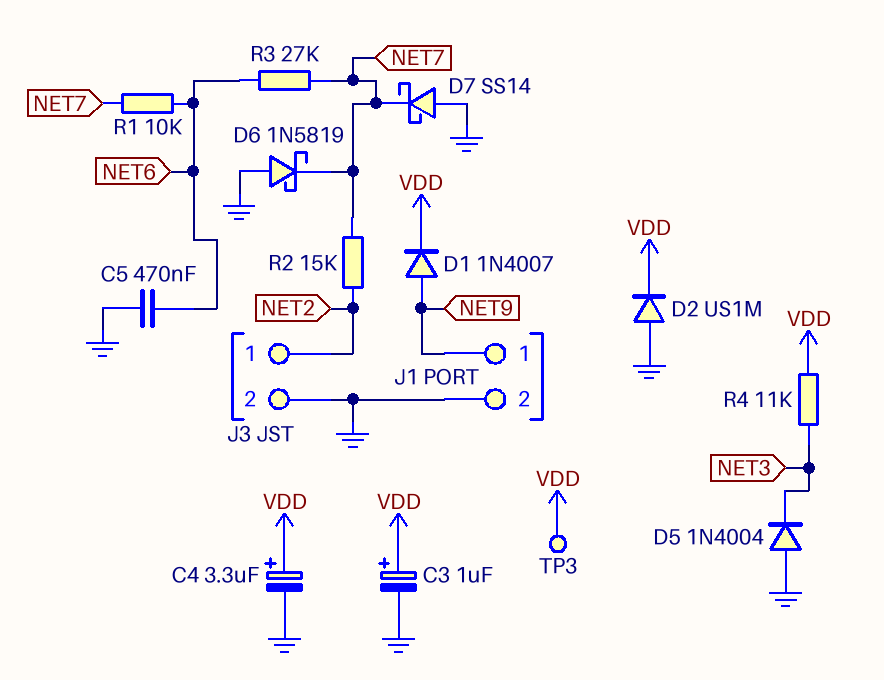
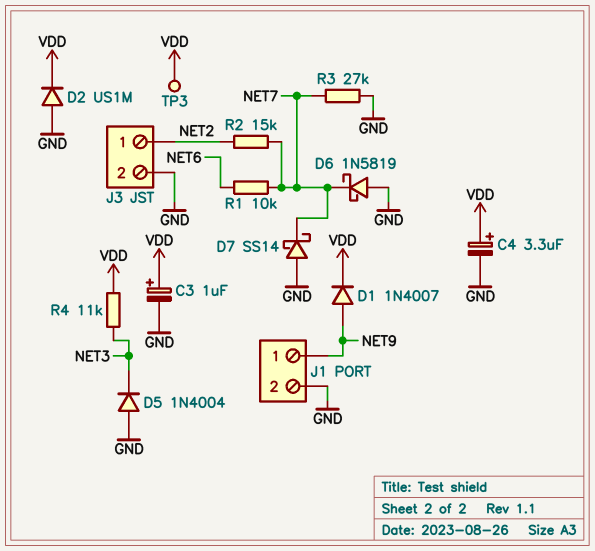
C5: 470nF (GND, NET6) -> none
R3: 27k (NET6, NET7) -> 27k (GND, NET7)

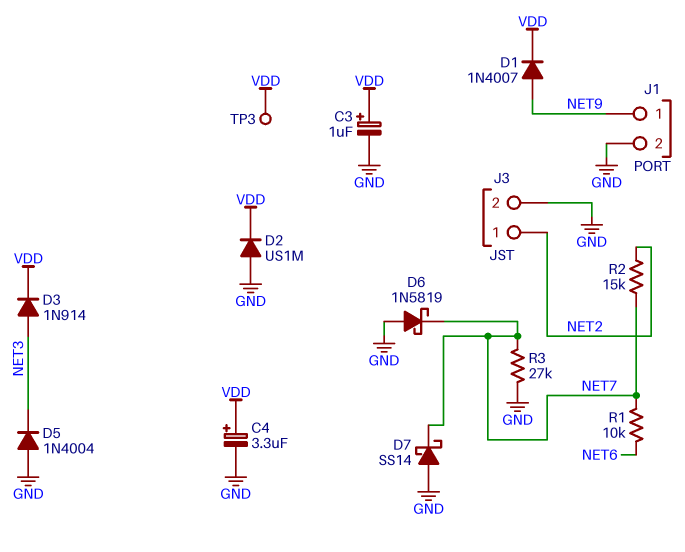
D3: none -> diode 1N914 (A NET3, K VDD)
R4: 11k (NET3, VDD) -> none

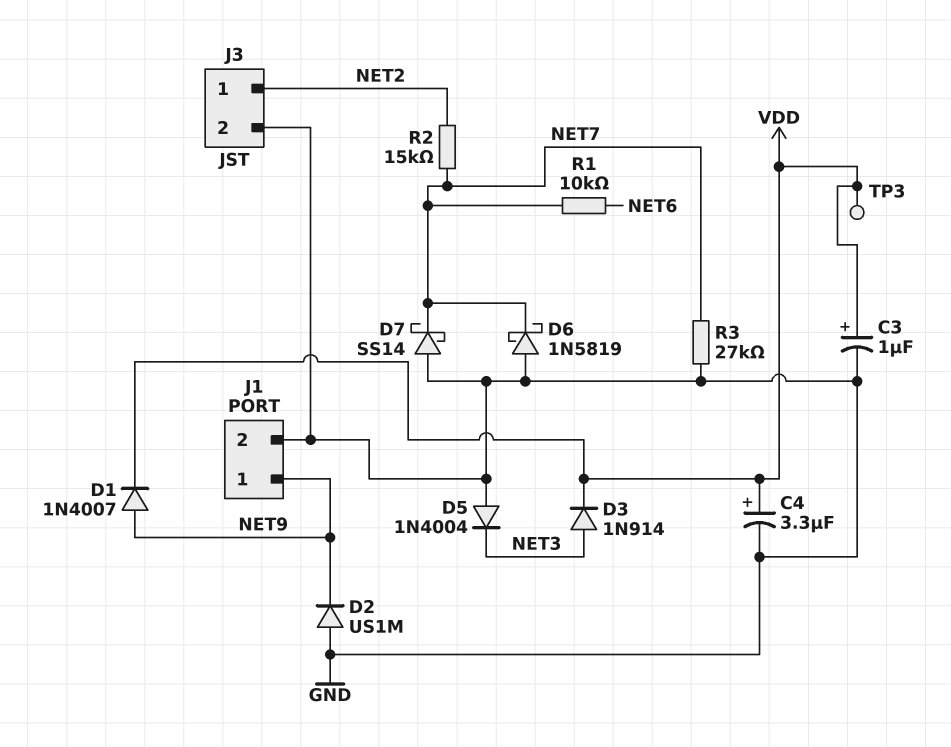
D2: diode US1M (A GND, K VDD) -> diode US1M (A GND, K NET9)

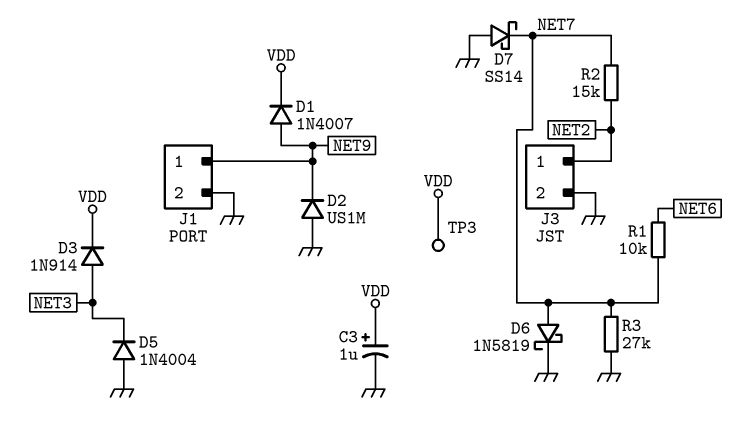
C4: 3.3uF (plus VDD, minus GND) -> none
D6: schottky 1N5819 (A GND, K NET7) -> schottky 1N5819 (A NET7, K GND)

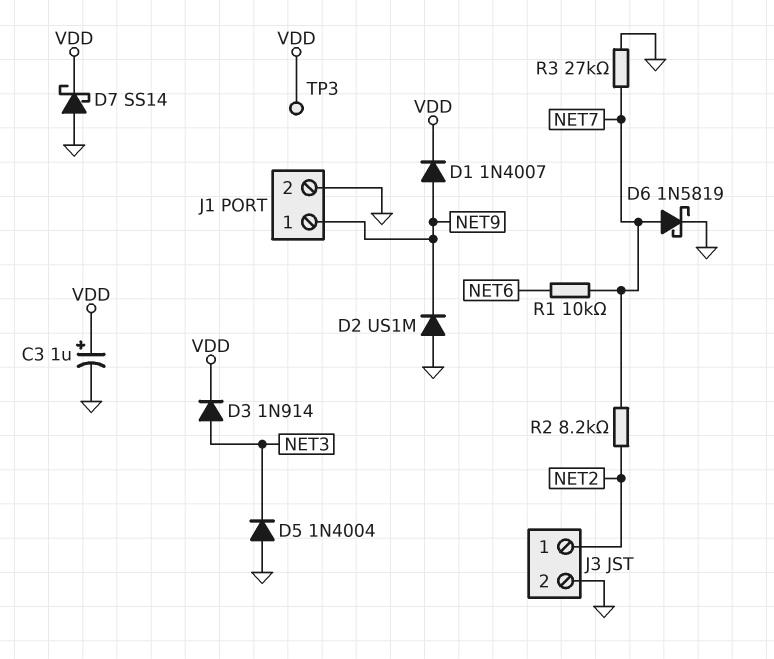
D7: schottky SS14 (A GND, K NET7) -> schottky SS14 (A GND, K VDD)
R2: 15k (NET2, NET7) -> 8.2k (NET2, NET7)

